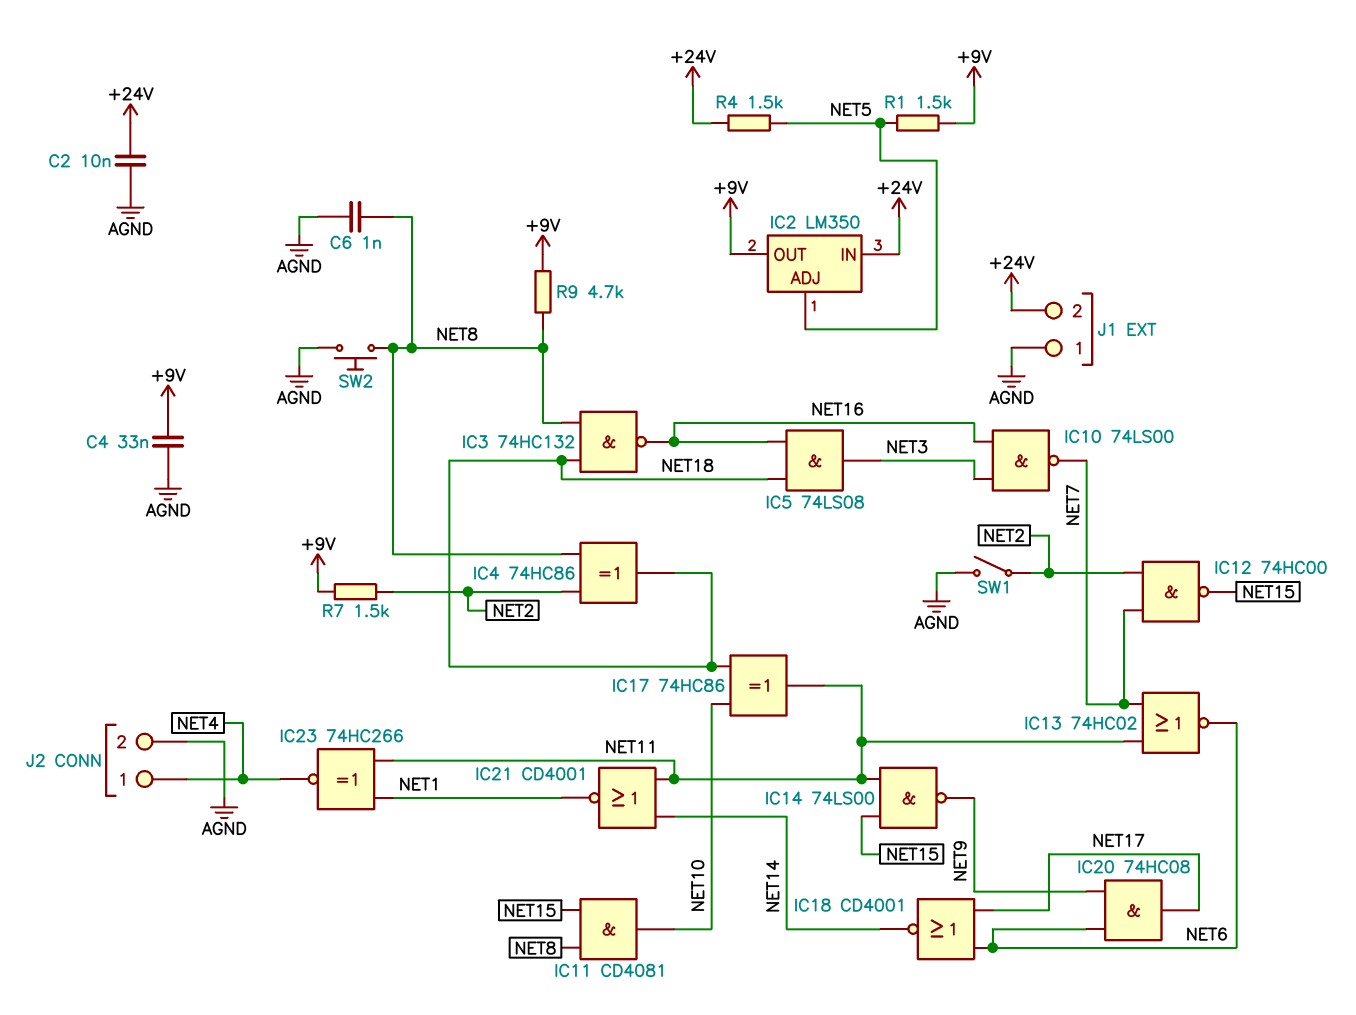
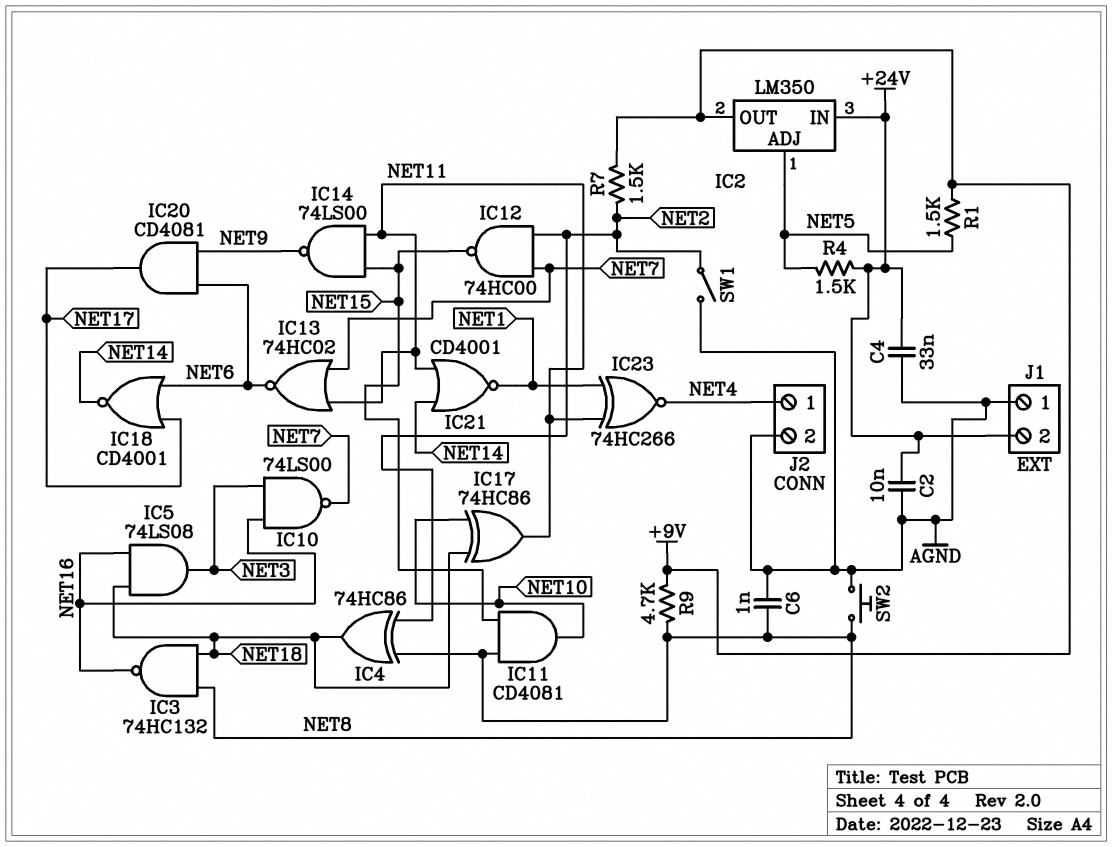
C4: 33nF (+9V, AGND) -> 33nF (+24V, AGND)
IC20: AND 74HC08 (in NET6, in NET9, out NET17) -> AND CD4081 (in NET6, in NET9, out NET17)

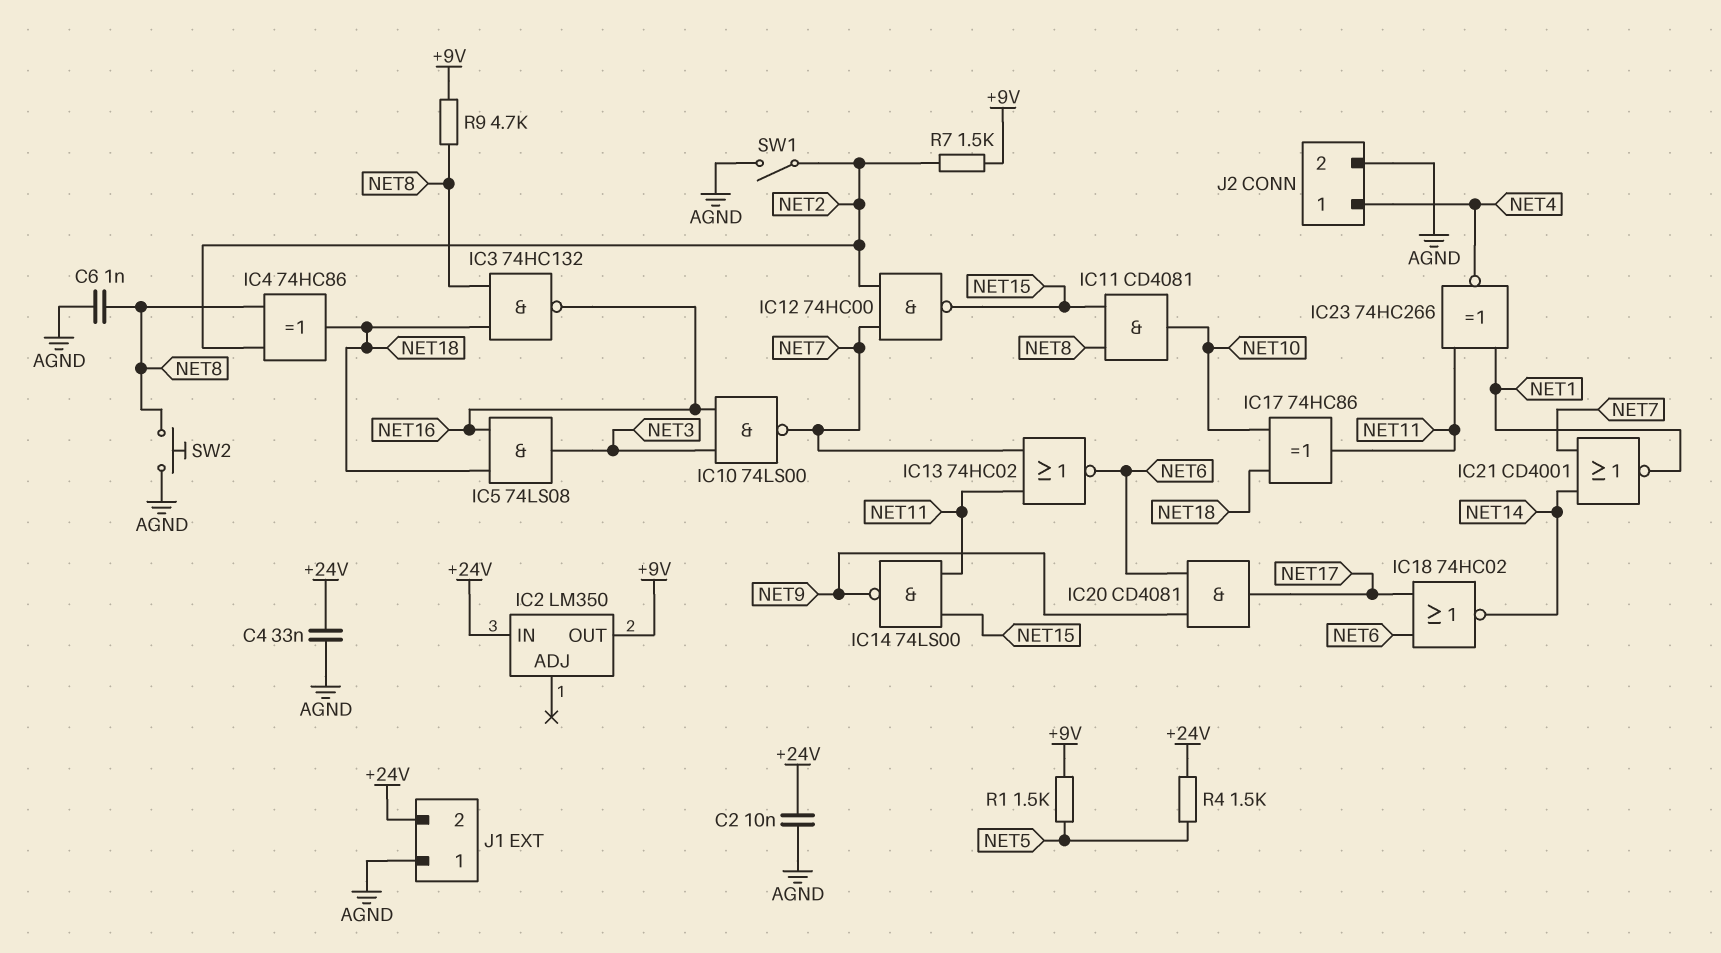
IC2 pin ADJ: NET5 -> none
IC18: NOR CD4001 (in NET6, in NET17, out NET14) -> NOR 74HC02 (in NET6, in NET17, out NET14)
IC21: NOR CD4001 (in NET11, in NET14, out NET1) -> NOR CD4001 (in NET7, in NET14, out NET1)

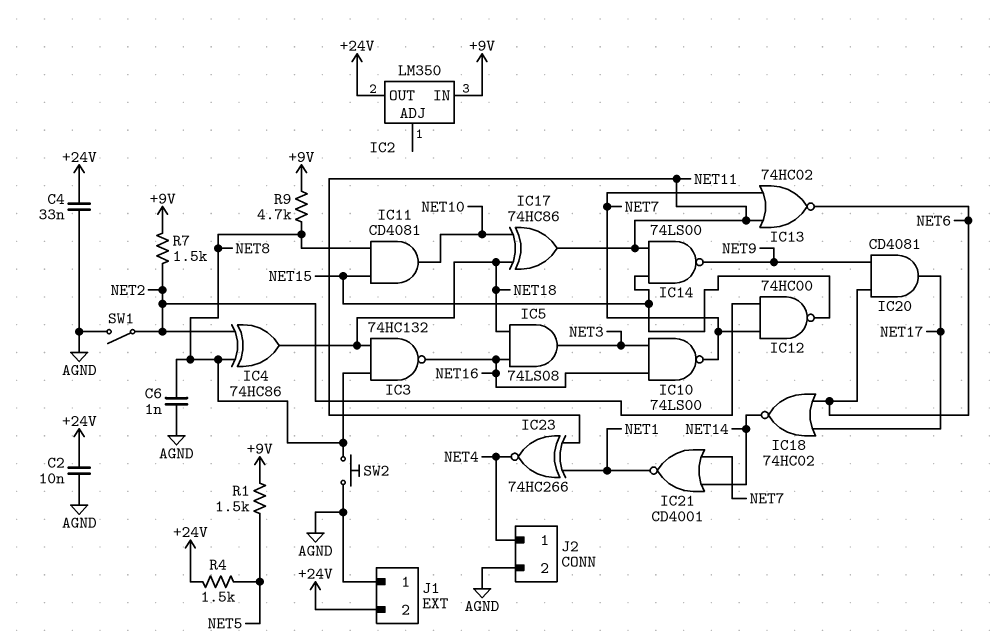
IC2 pin IN: +24V -> +9V
IC2 pin OUT: +9V -> +24V

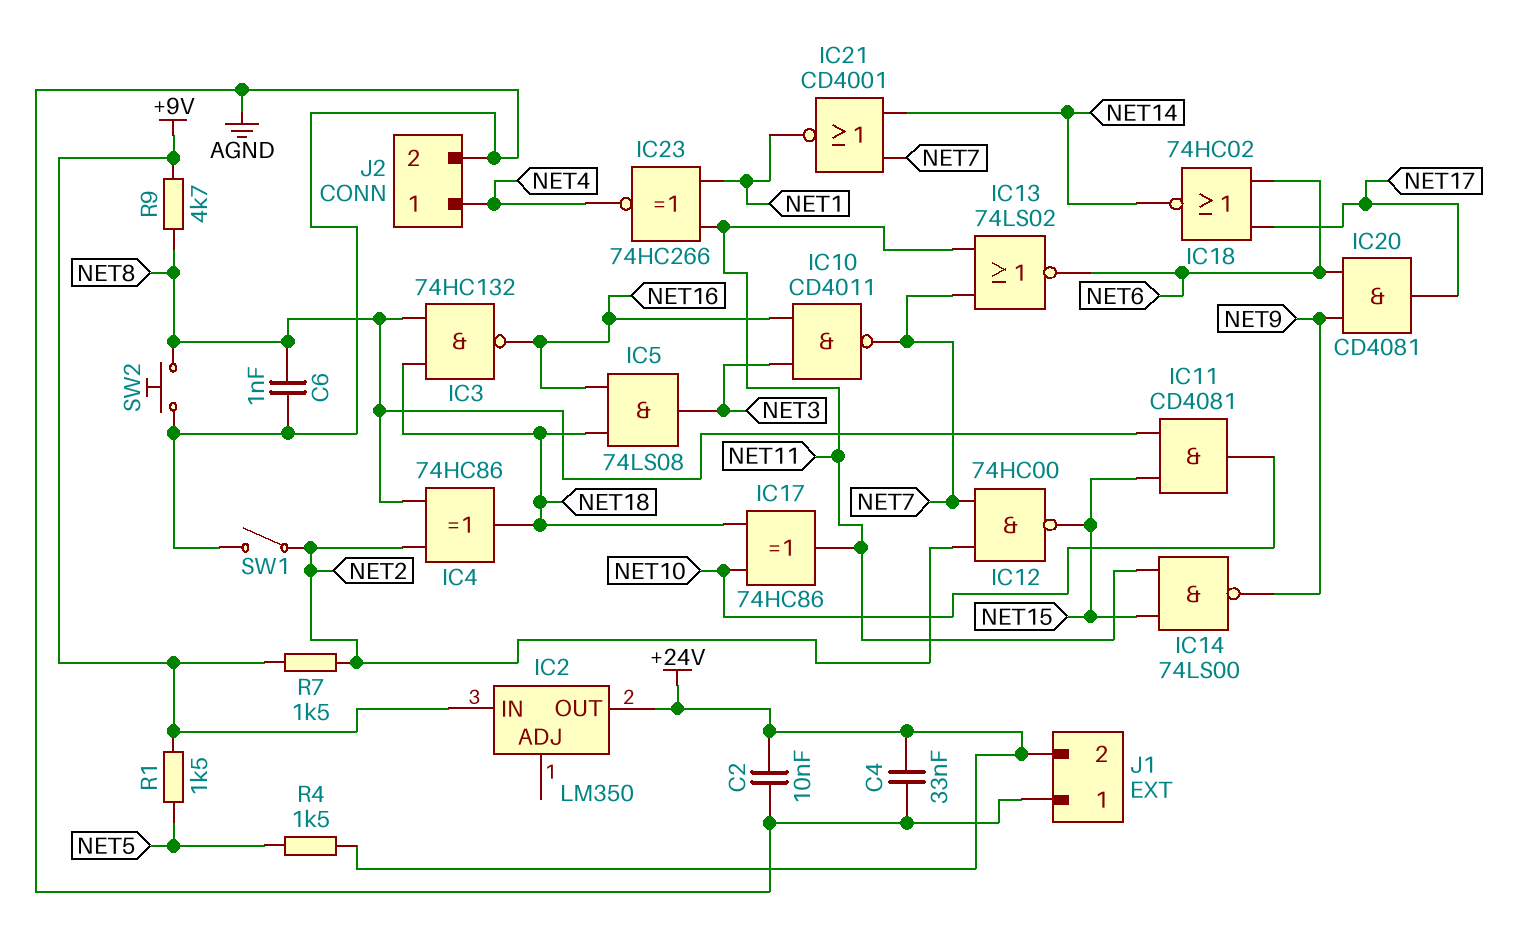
IC10: NAND 74LS00 (in NET3, in NET16, out NET7) -> NAND CD4011 (in NET3, in NET16, out NET7)
IC13: NOR 74HC02 (in NET7, in NET11, out NET6) -> NOR 74LS02 (in NET7, in NET11, out NET6)

